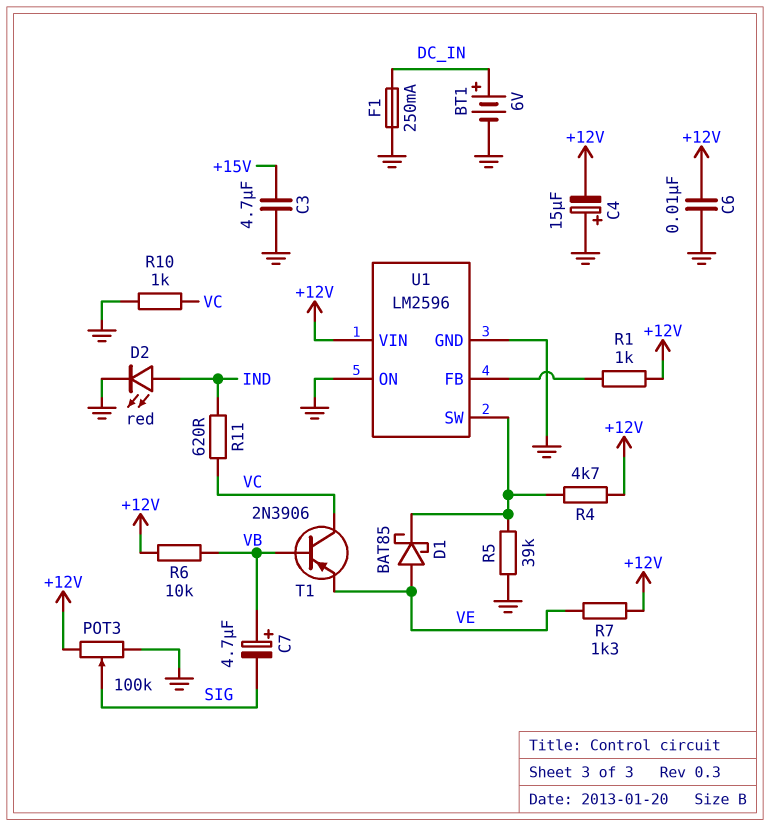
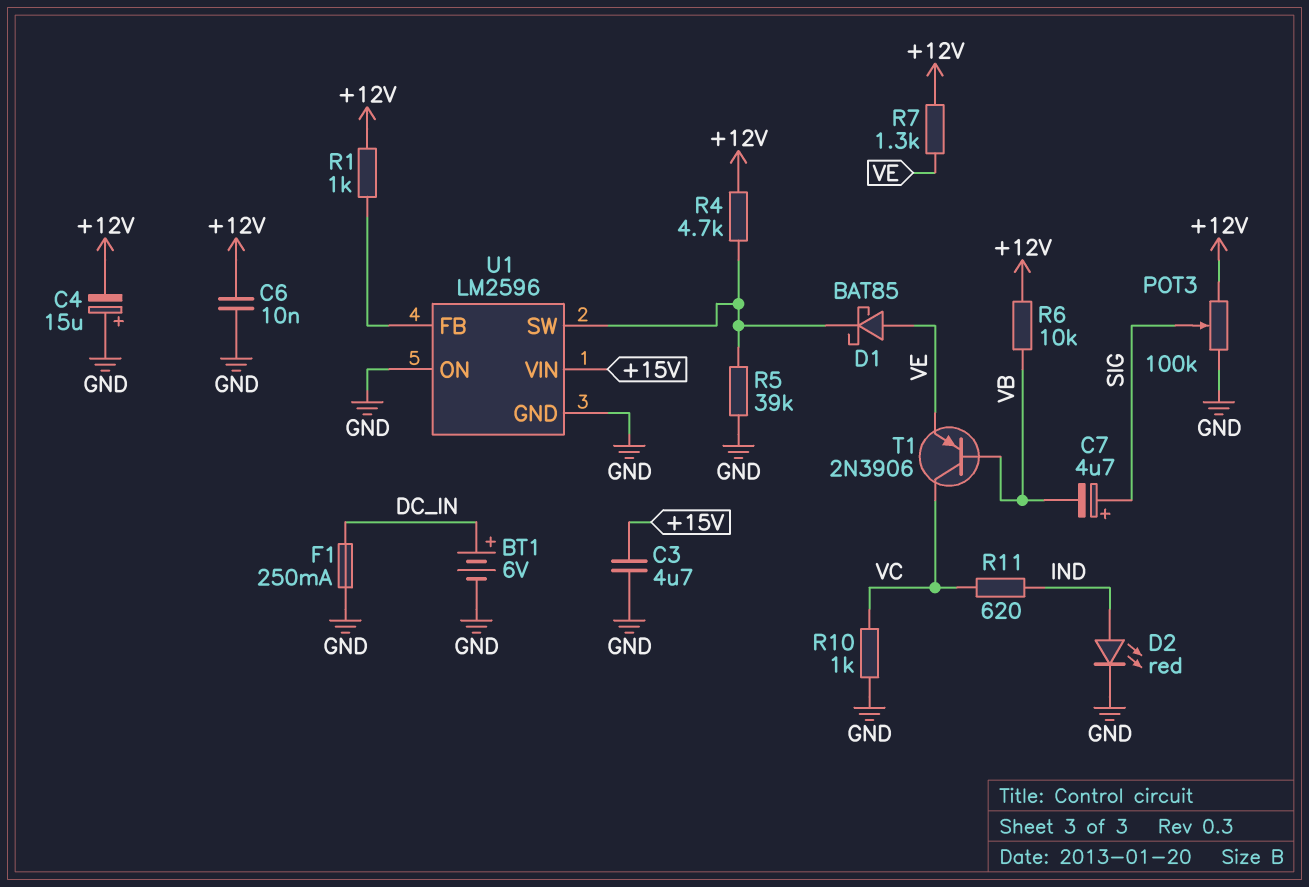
C7: 4.7uF (plus VB, minus SIG) -> 4.7uF (plus SIG, minus VB)
U1 pin VIN: +12V -> +15V

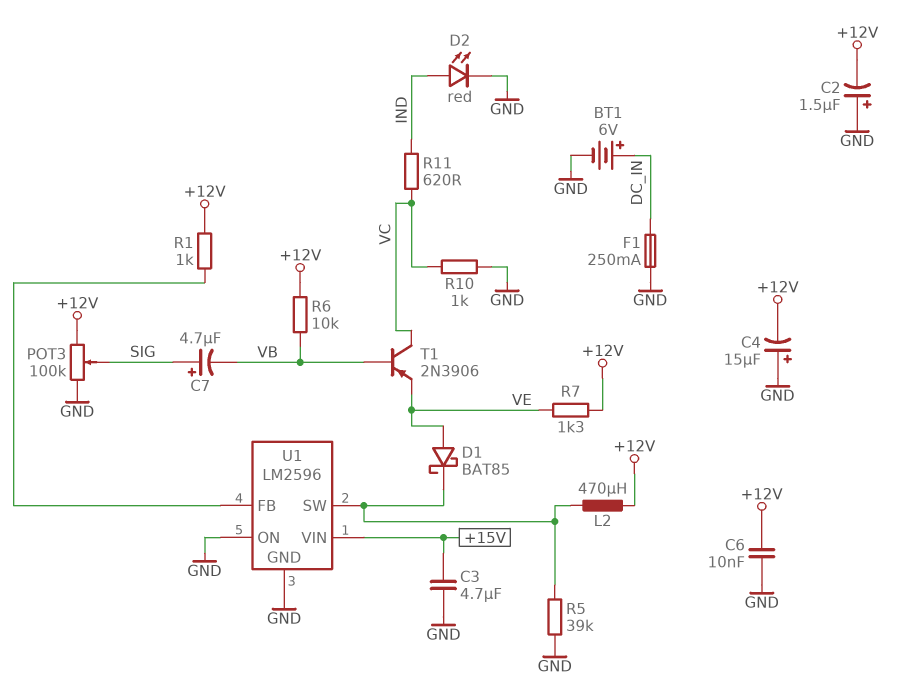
C2: none -> 1.5uF (plus GND, minus +12V)
L2: none -> 470uH (+12V, U1/SW)
R4: 4.7k (+12V, U1/SW) -> none

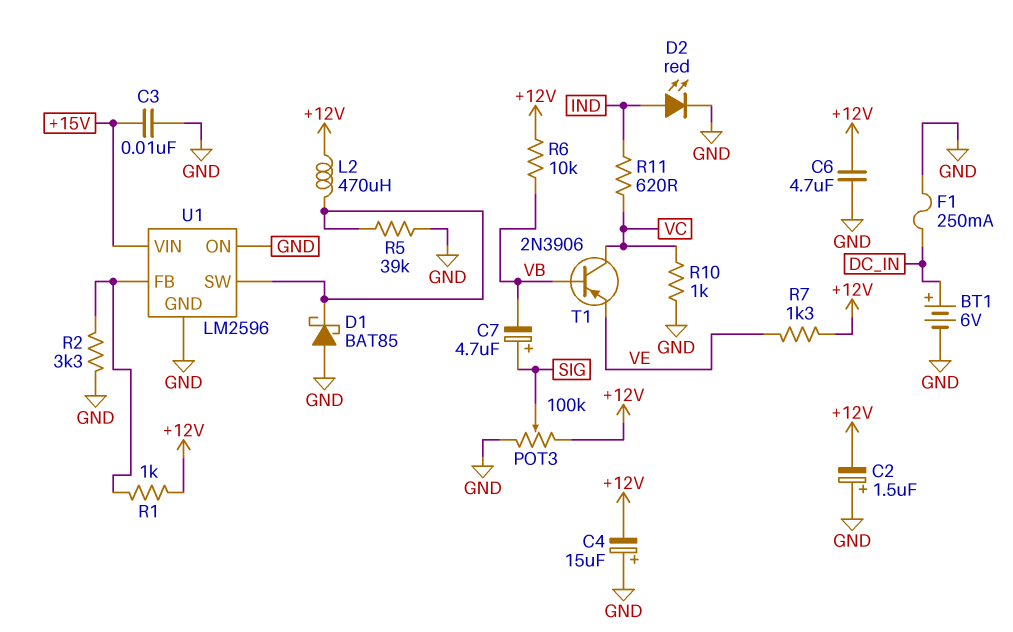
C3: 4.7uF (+15V, GND) -> 10nF (+15V, GND)
C6: 10nF (+12V, GND) -> 4.7uF (+12V, GND)
D1: schottky BAT85 (A VE, K U1/SW) -> schottky BAT85 (A GND, K U1/SW)
R2: none -> 3.3k (GND, U1/FB)

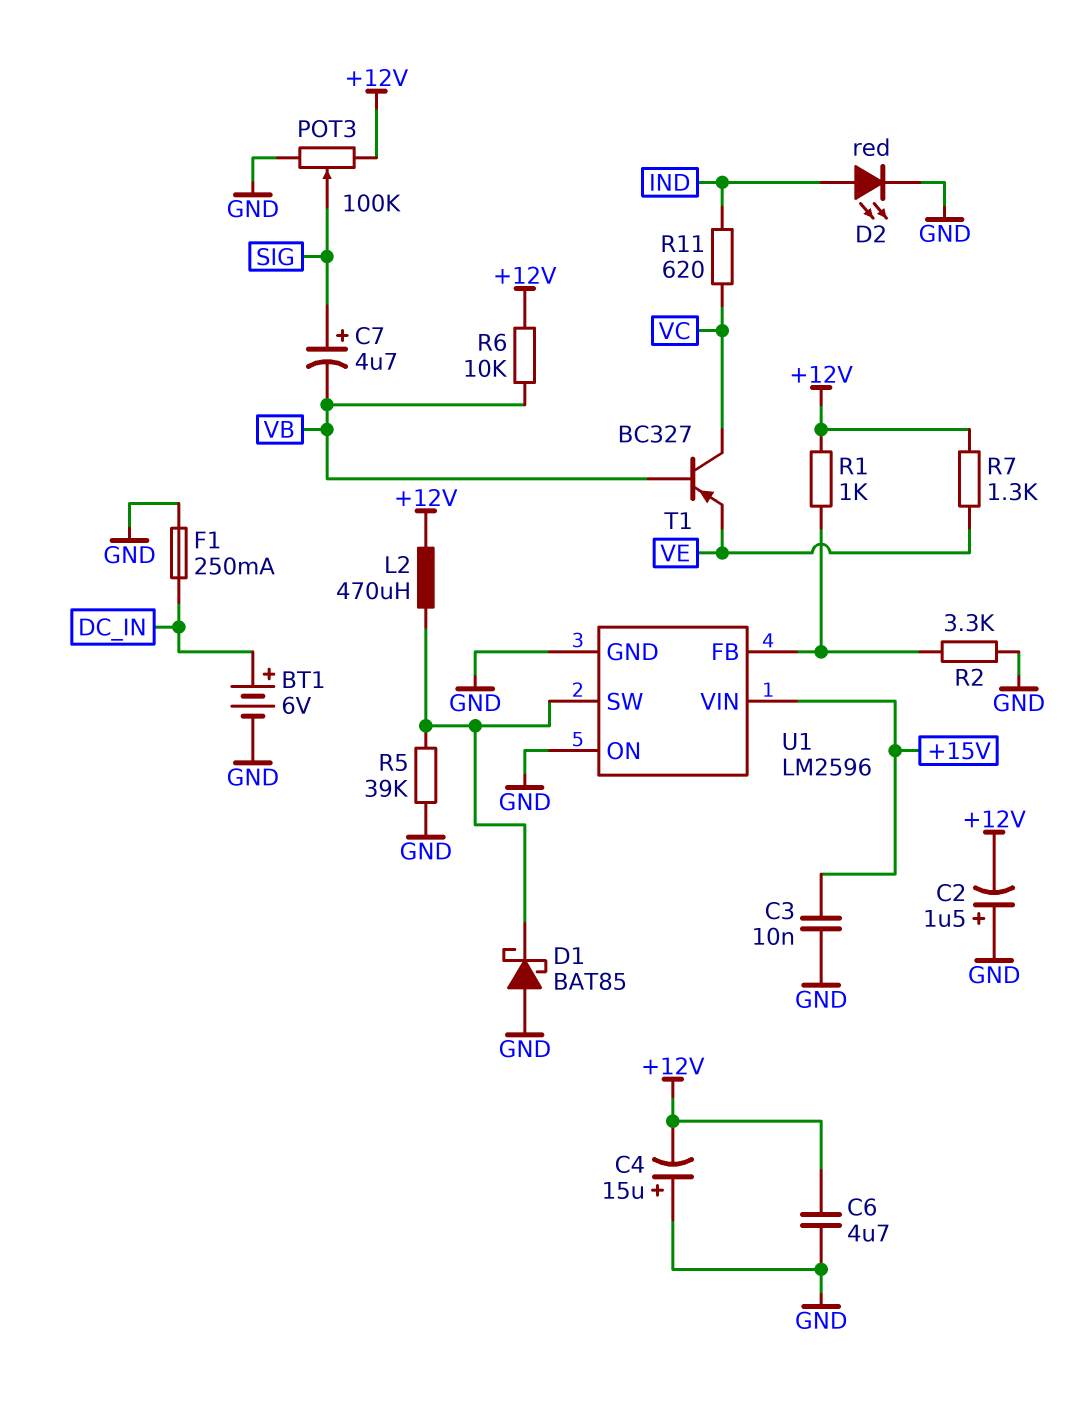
R10: 1k (GND, VC) -> none
T1: PNP 2N3906 (B VB, C VC, E VE) -> PNP BC327 (B VB, C VC, E VE)

